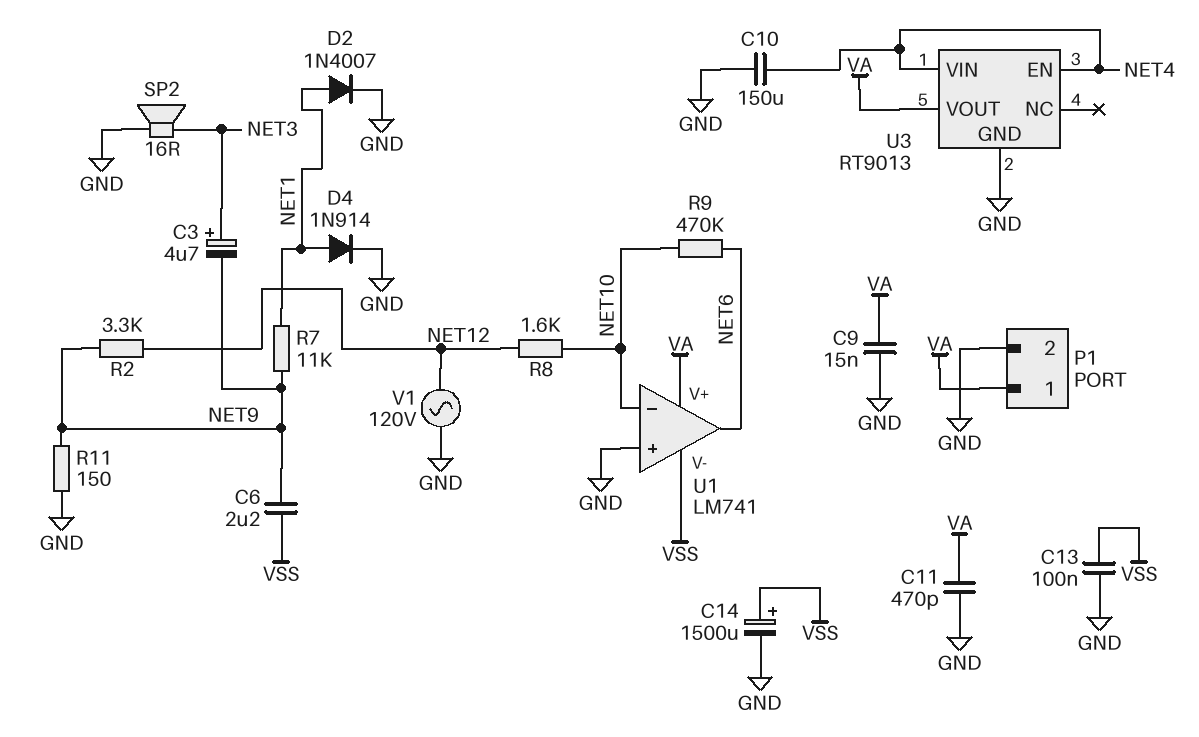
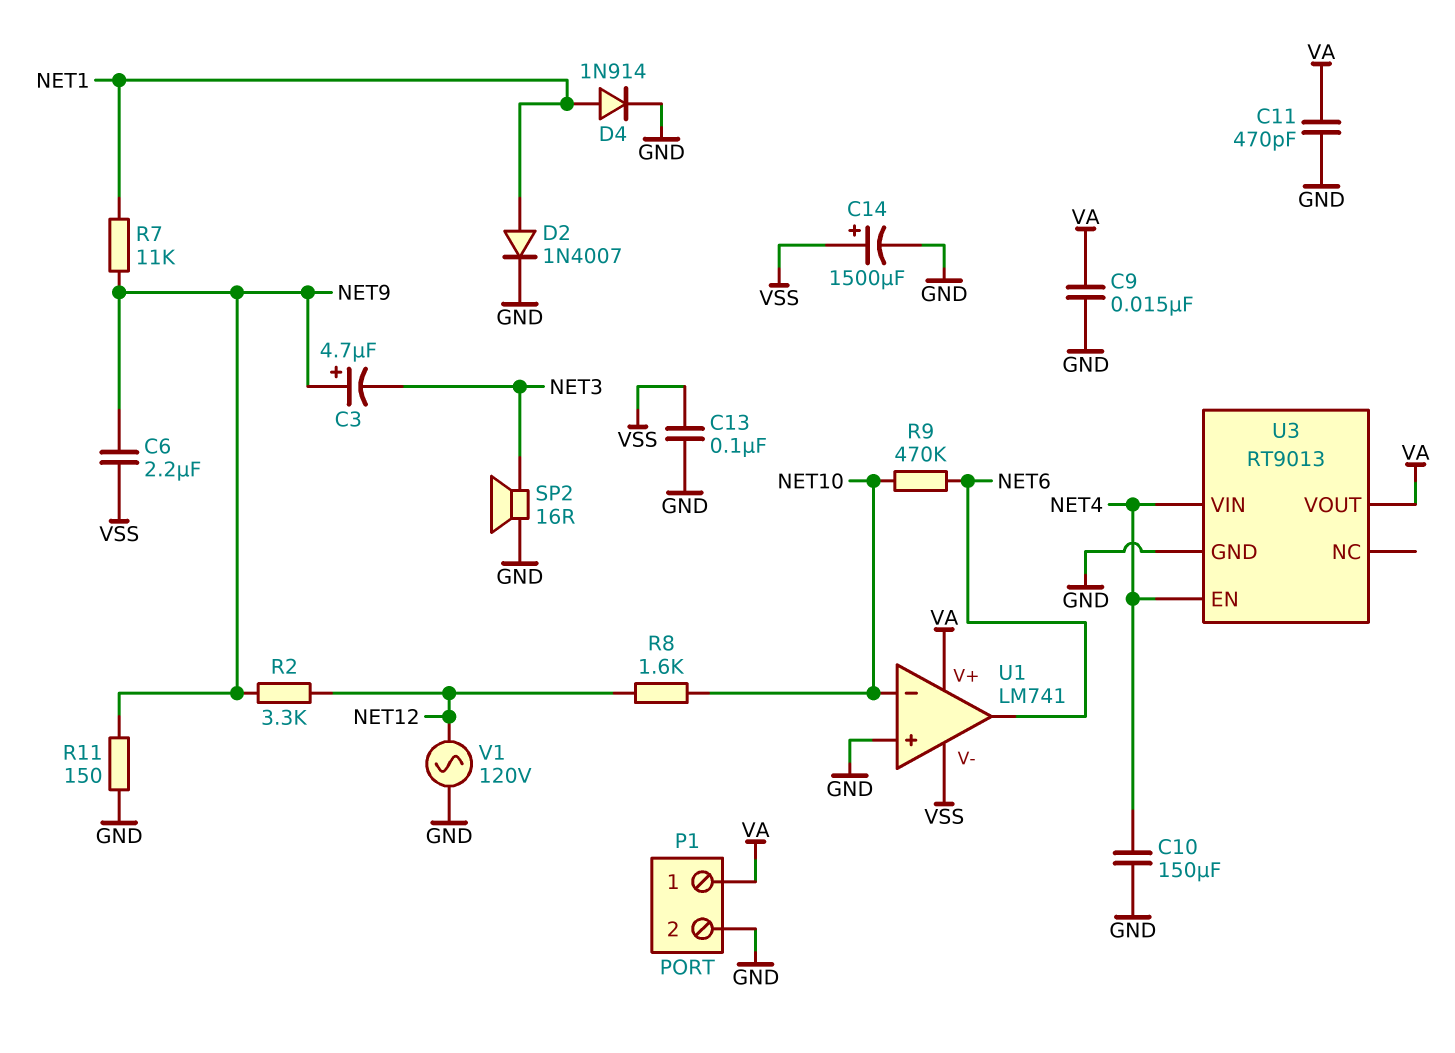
C3: 4.7uF (plus NET3, minus NET9) -> 4.7uF (plus NET9, minus NET3)

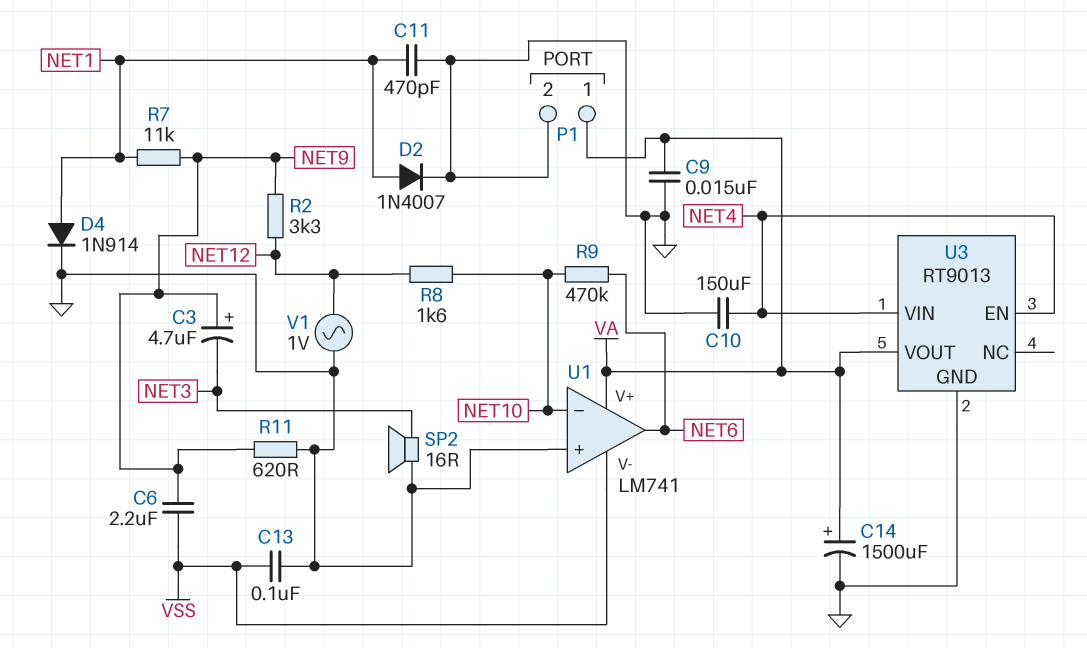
C11: 470pF (GND, VA) -> 470pF (GND, NET1)
C14: 1500uF (plus VSS, minus GND) -> 1500uF (plus VA, minus GND)
R11: 150 (GND, NET9) -> 620 (GND, NET9)
V1: AC 120V (GND, NET12) -> AC 1V (GND, NET12)

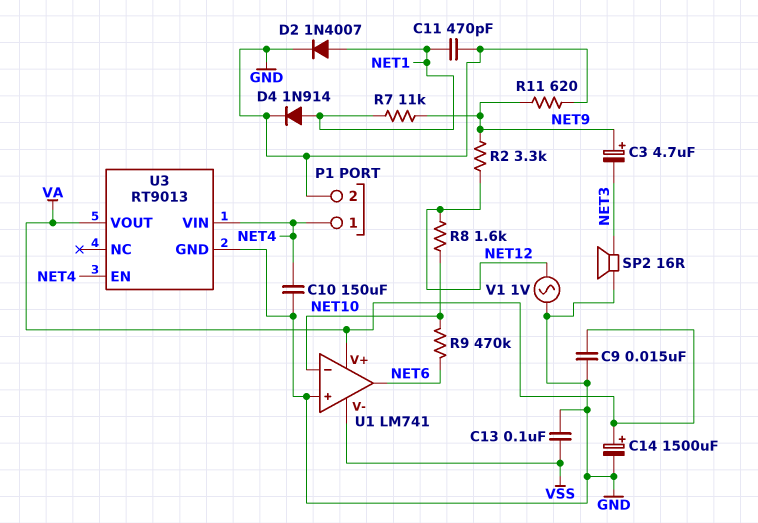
C6: 2.2uF (NET9, VSS) -> none
P1 pin 1: VA -> NET4

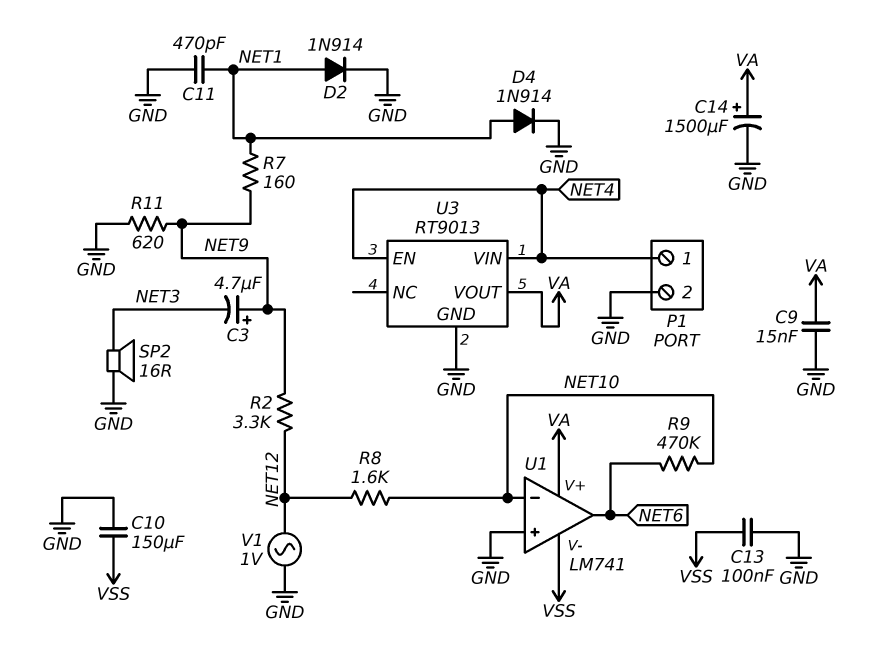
C10: 150uF (GND, NET4) -> 150uF (GND, VSS)
D2: diode 1N4007 (A NET1, K GND) -> diode 1N914 (A NET1, K GND)
R7: 11k (NET1, NET9) -> 160 (NET1, NET9)

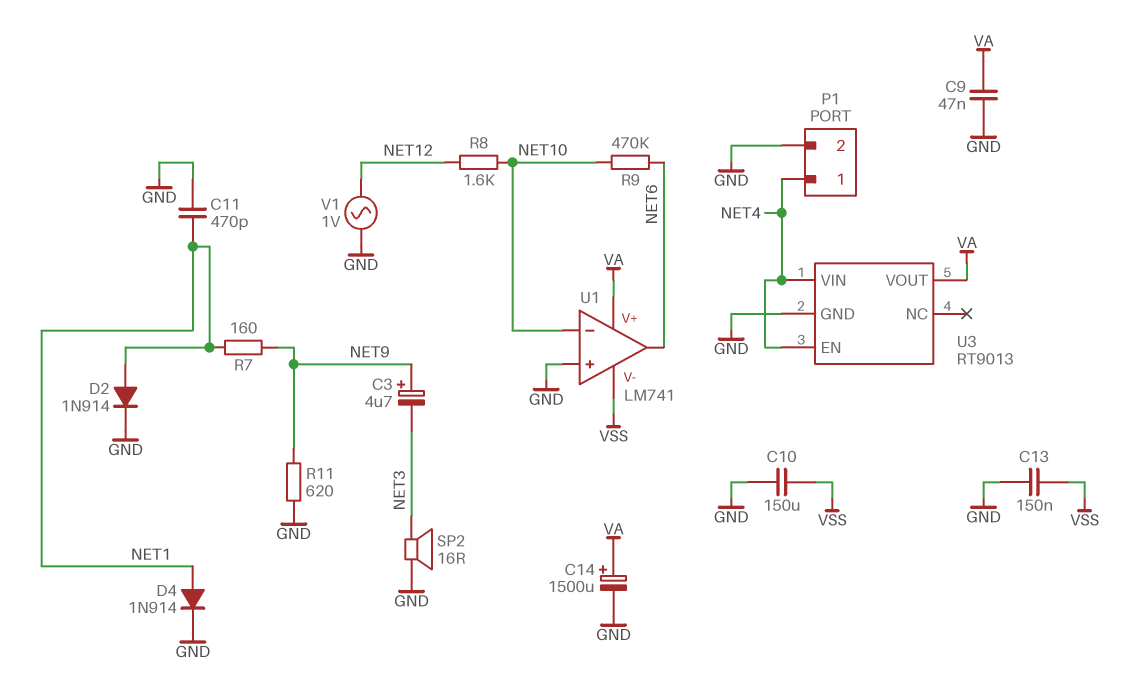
C9: 15nF (GND, VA) -> 47nF (GND, VA)
C13: 100nF (GND, VSS) -> 150nF (GND, VSS)
R2: 3.3k (NET9, NET12) -> none

